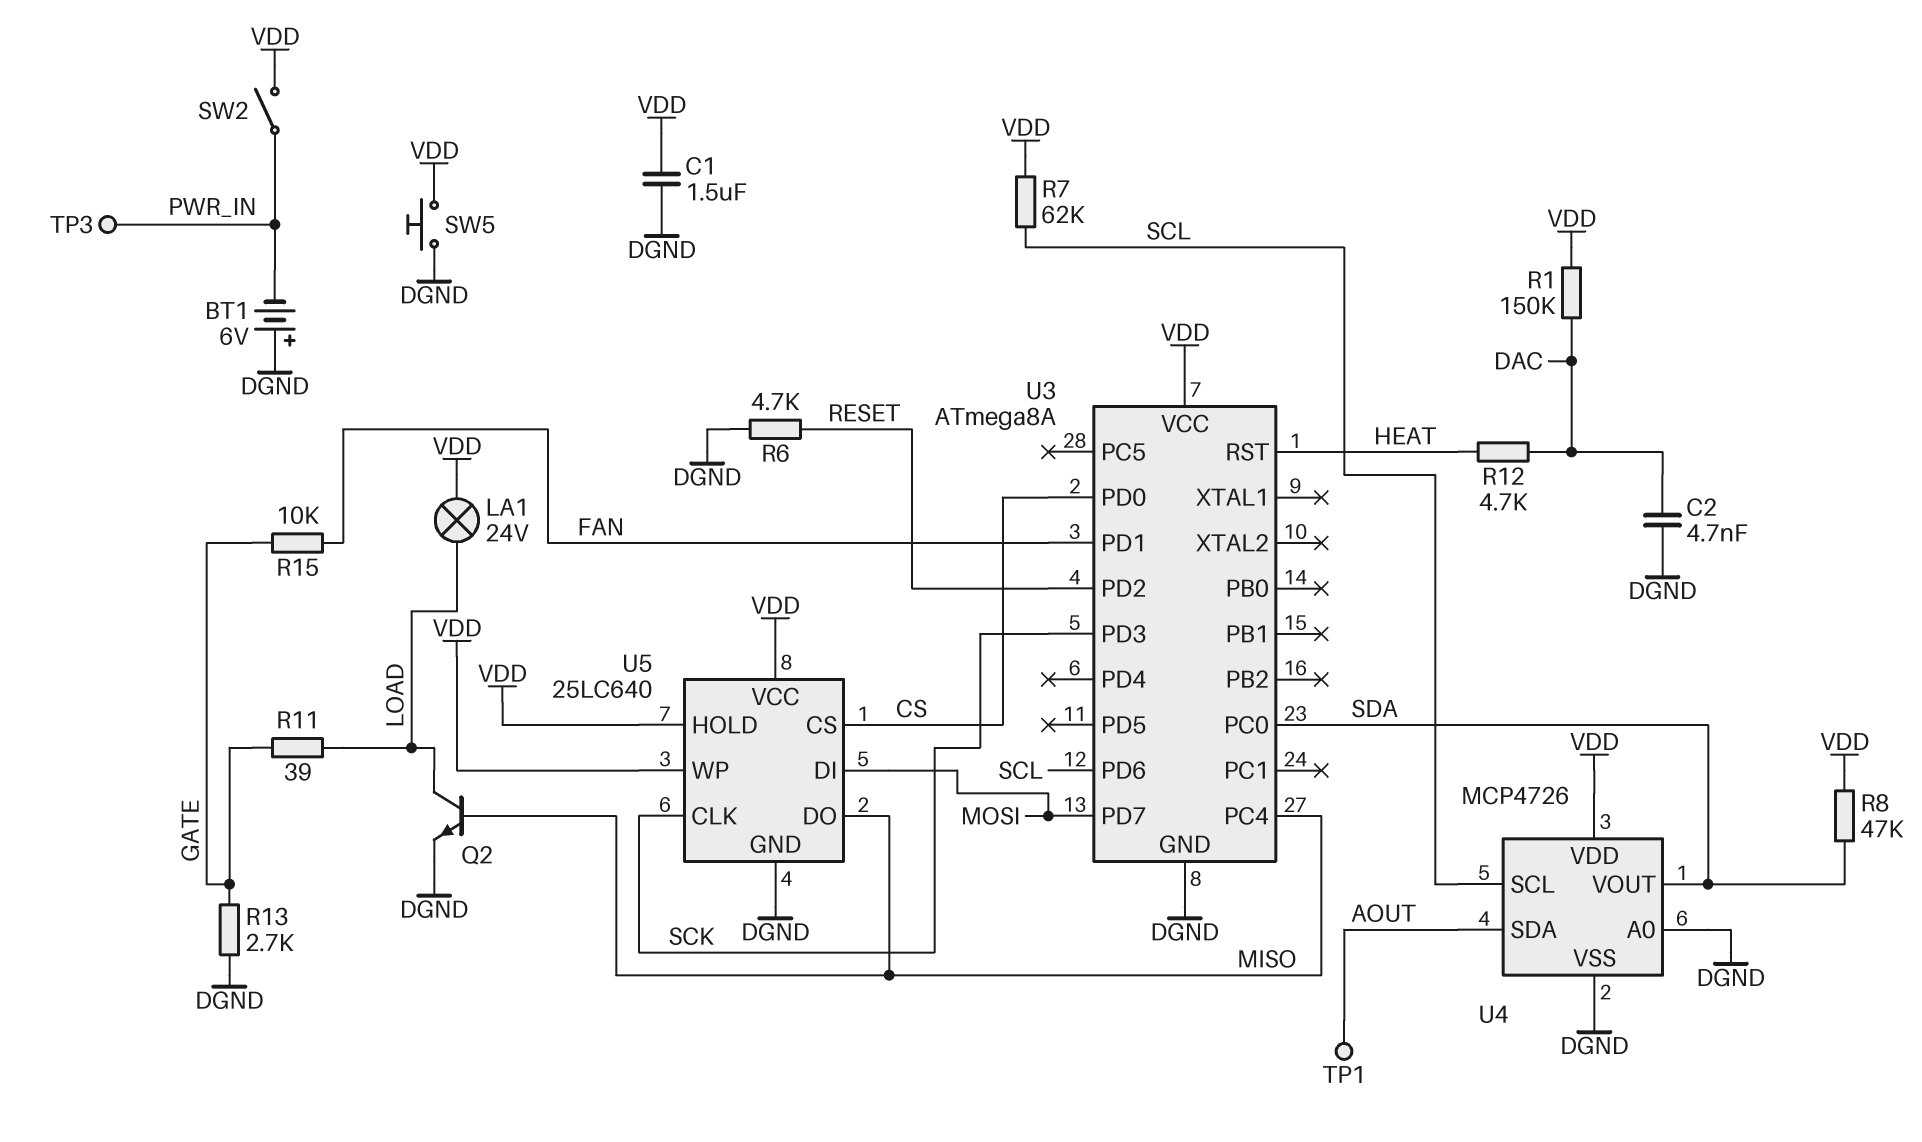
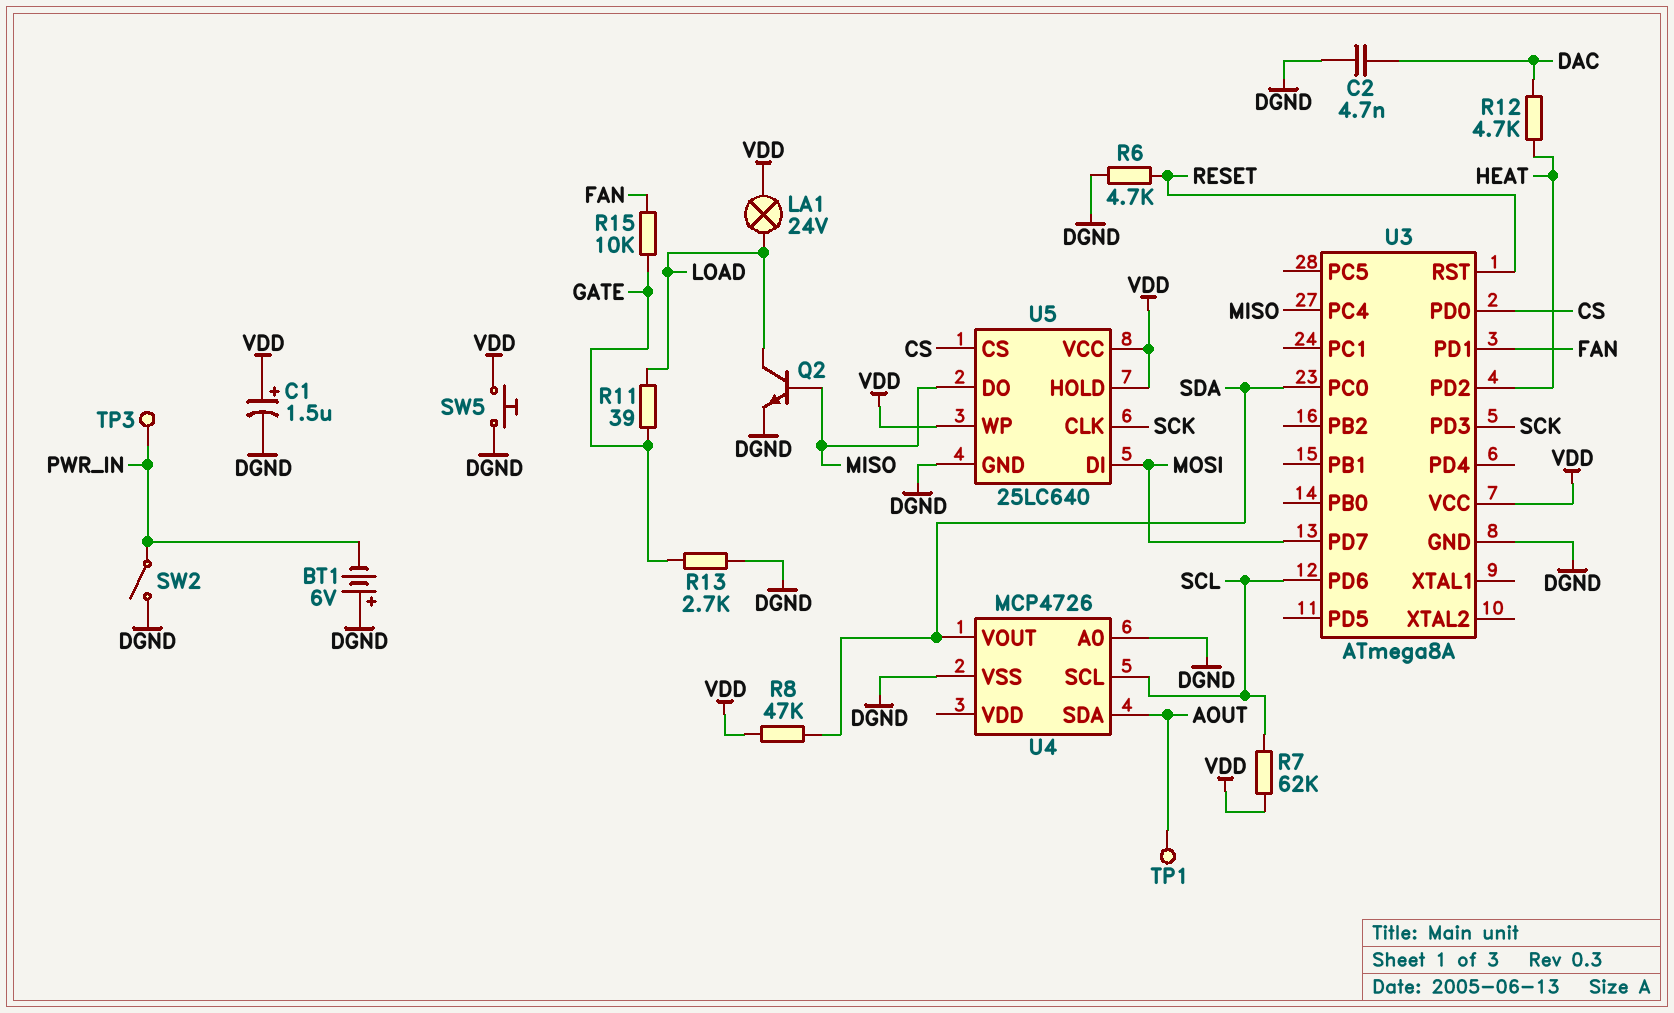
C1: 1.5uF (DGND, VDD) -> 1.5uF (plus VDD, minus DGND)
R1: 150k (DAC, VDD) -> none
SW2: switch (PWR_IN, VDD) -> switch (DGND, PWR_IN)
U3 pin PD2: RESET -> HEAT
U3 pin RST: HEAT -> RESET
U4 pin VDD: VDD -> none

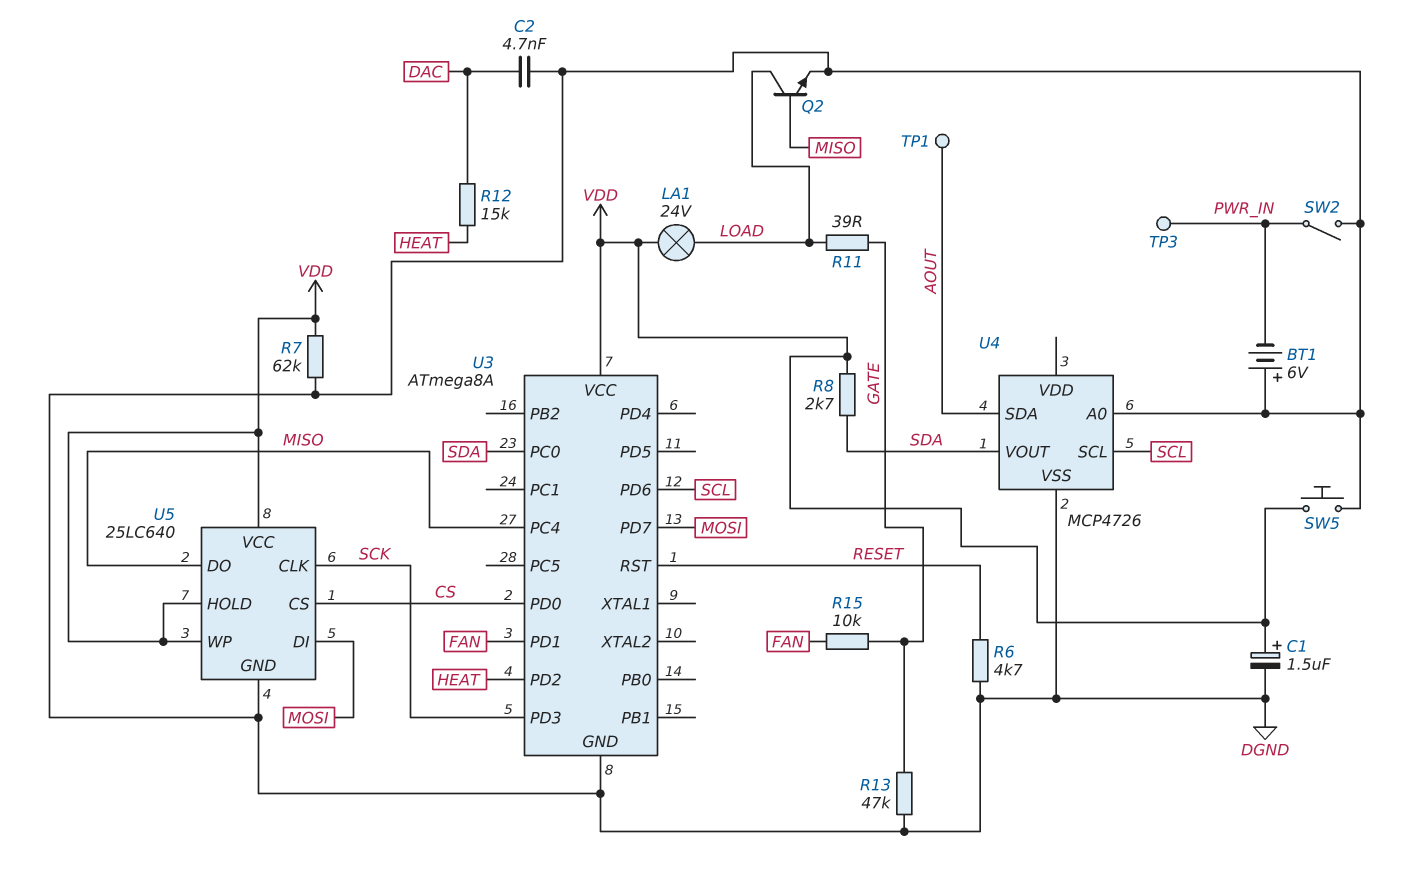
R7: 62k (SCL, VDD) -> 62k (DGND, VDD)
R8: 47k (SDA, VDD) -> 2.7k (SDA, VDD)
R12: 4.7k (DAC, HEAT) -> 15k (DAC, HEAT)
R13: 2.7k (DGND, GATE) -> 47k (DGND, GATE)

